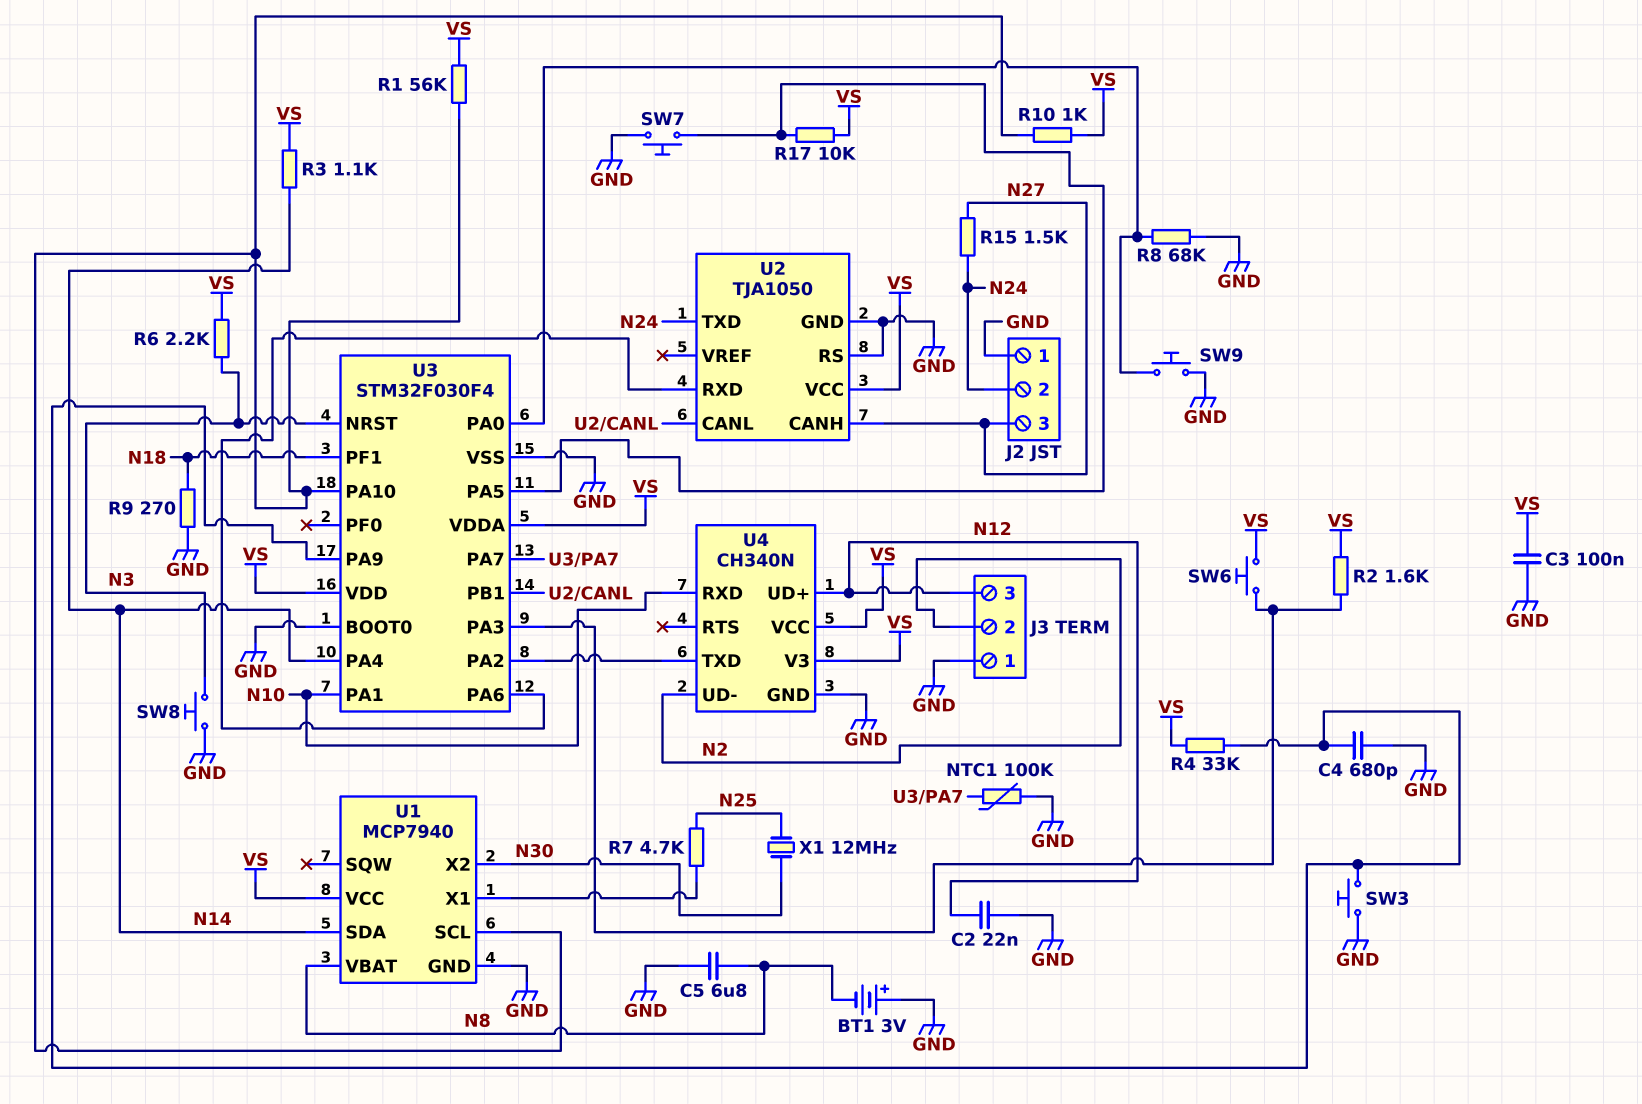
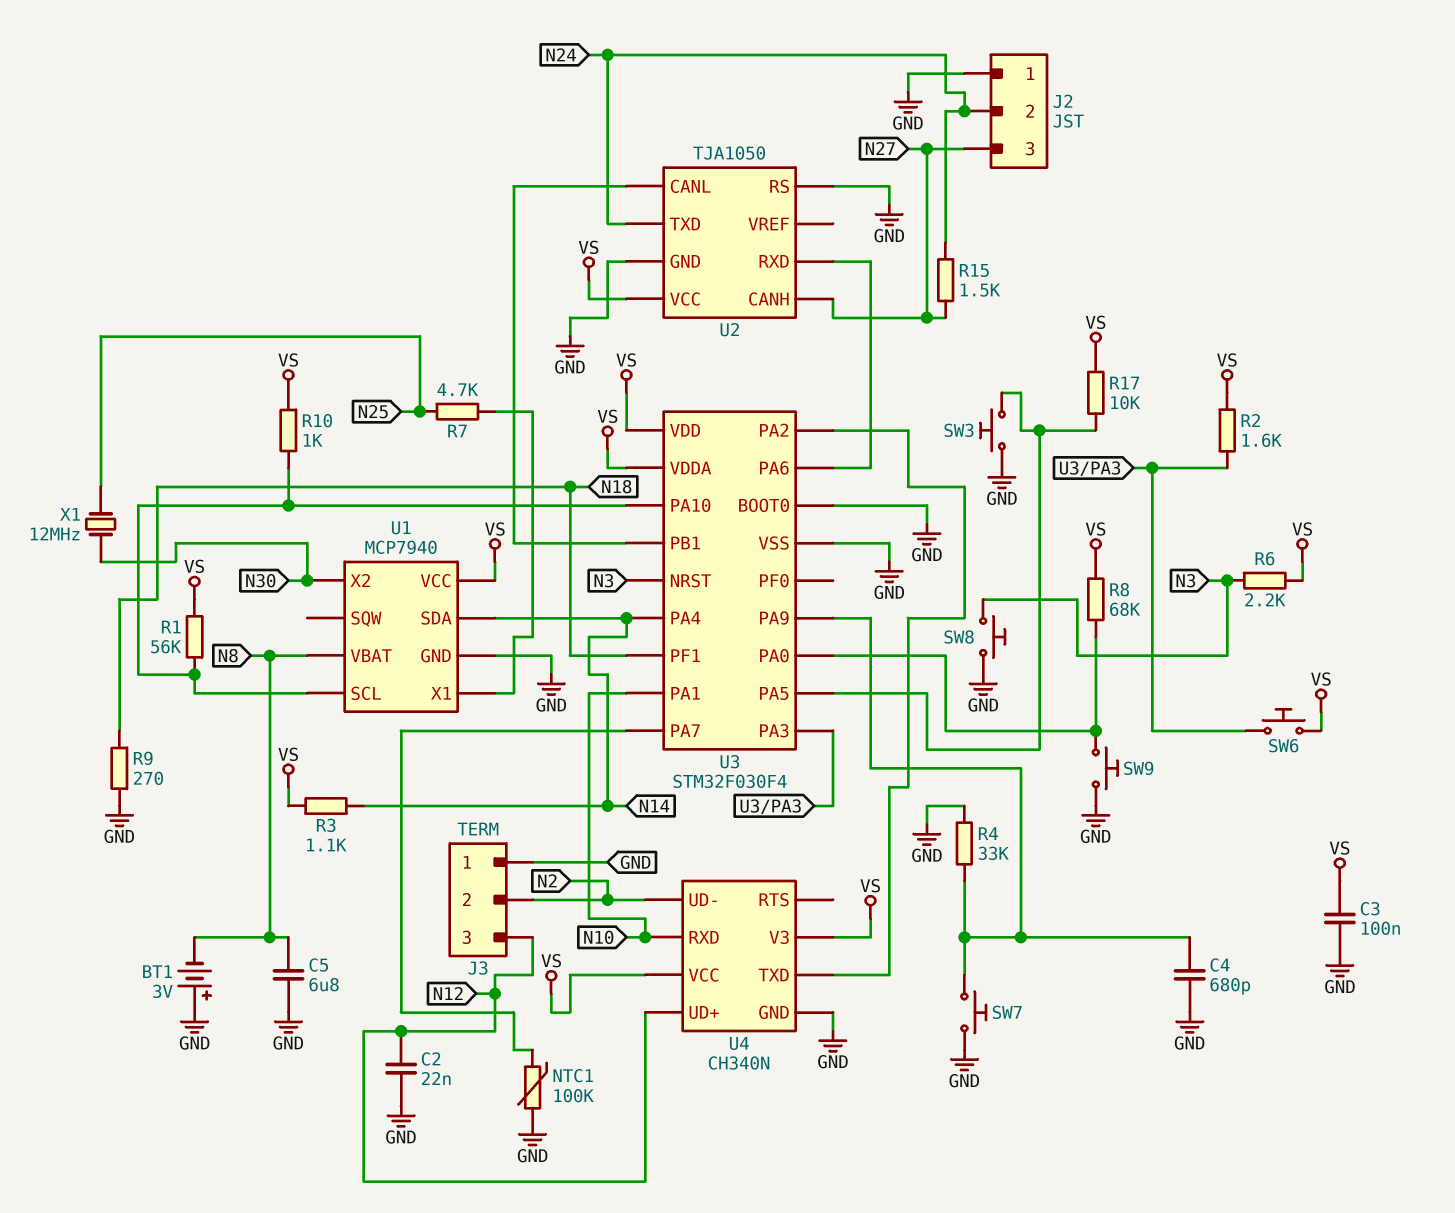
R4: 33k (U3/PA9, VS) -> 33k (GND, U3/PA9)
R8: 68k (GND, U3/PA0) -> 68k (U3/PA0, VS)
SW3: button (GND, U3/PA9) -> button (GND, U3/PA5)
SW7: button (GND, U3/PA5) -> button (GND, U3/PA9)

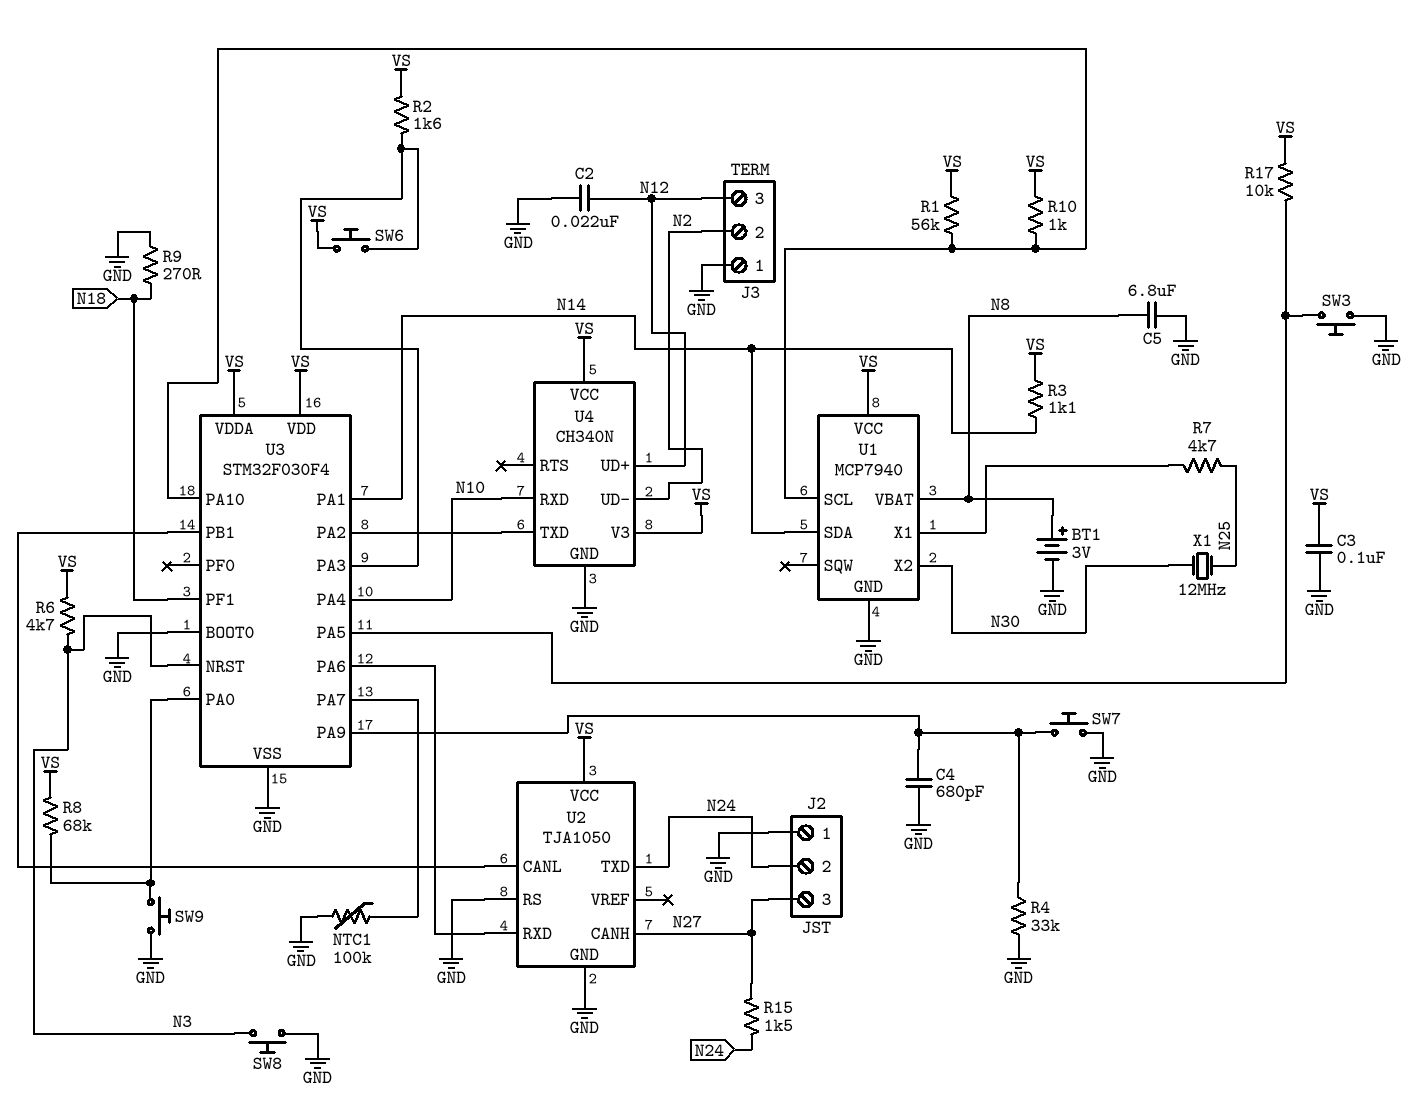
BT1: 3V (plus GND, minus N8) -> 3V (plus N8, minus GND)
R6: 2.2k (N3, VS) -> 4.7k (N3, VS)
U3 pin PA1: N10 -> N14
U3 pin PA4: N14 -> N10

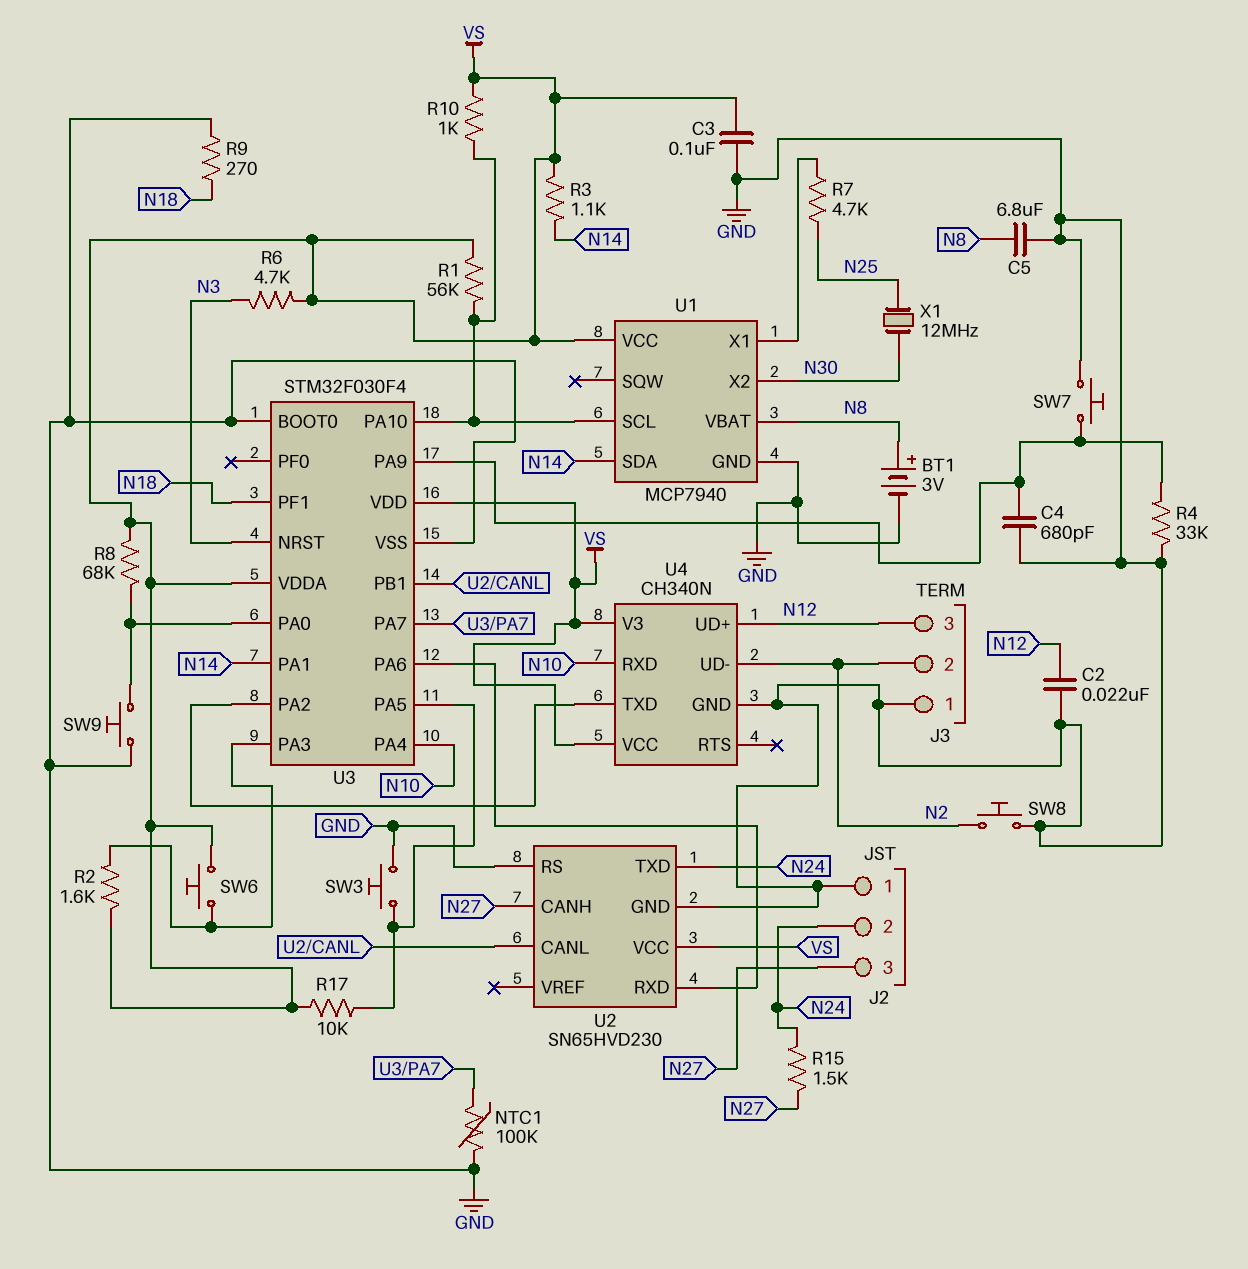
SW8: button (GND, N3) -> button (GND, N2)
U2: TJA1050 -> SN65HVD230

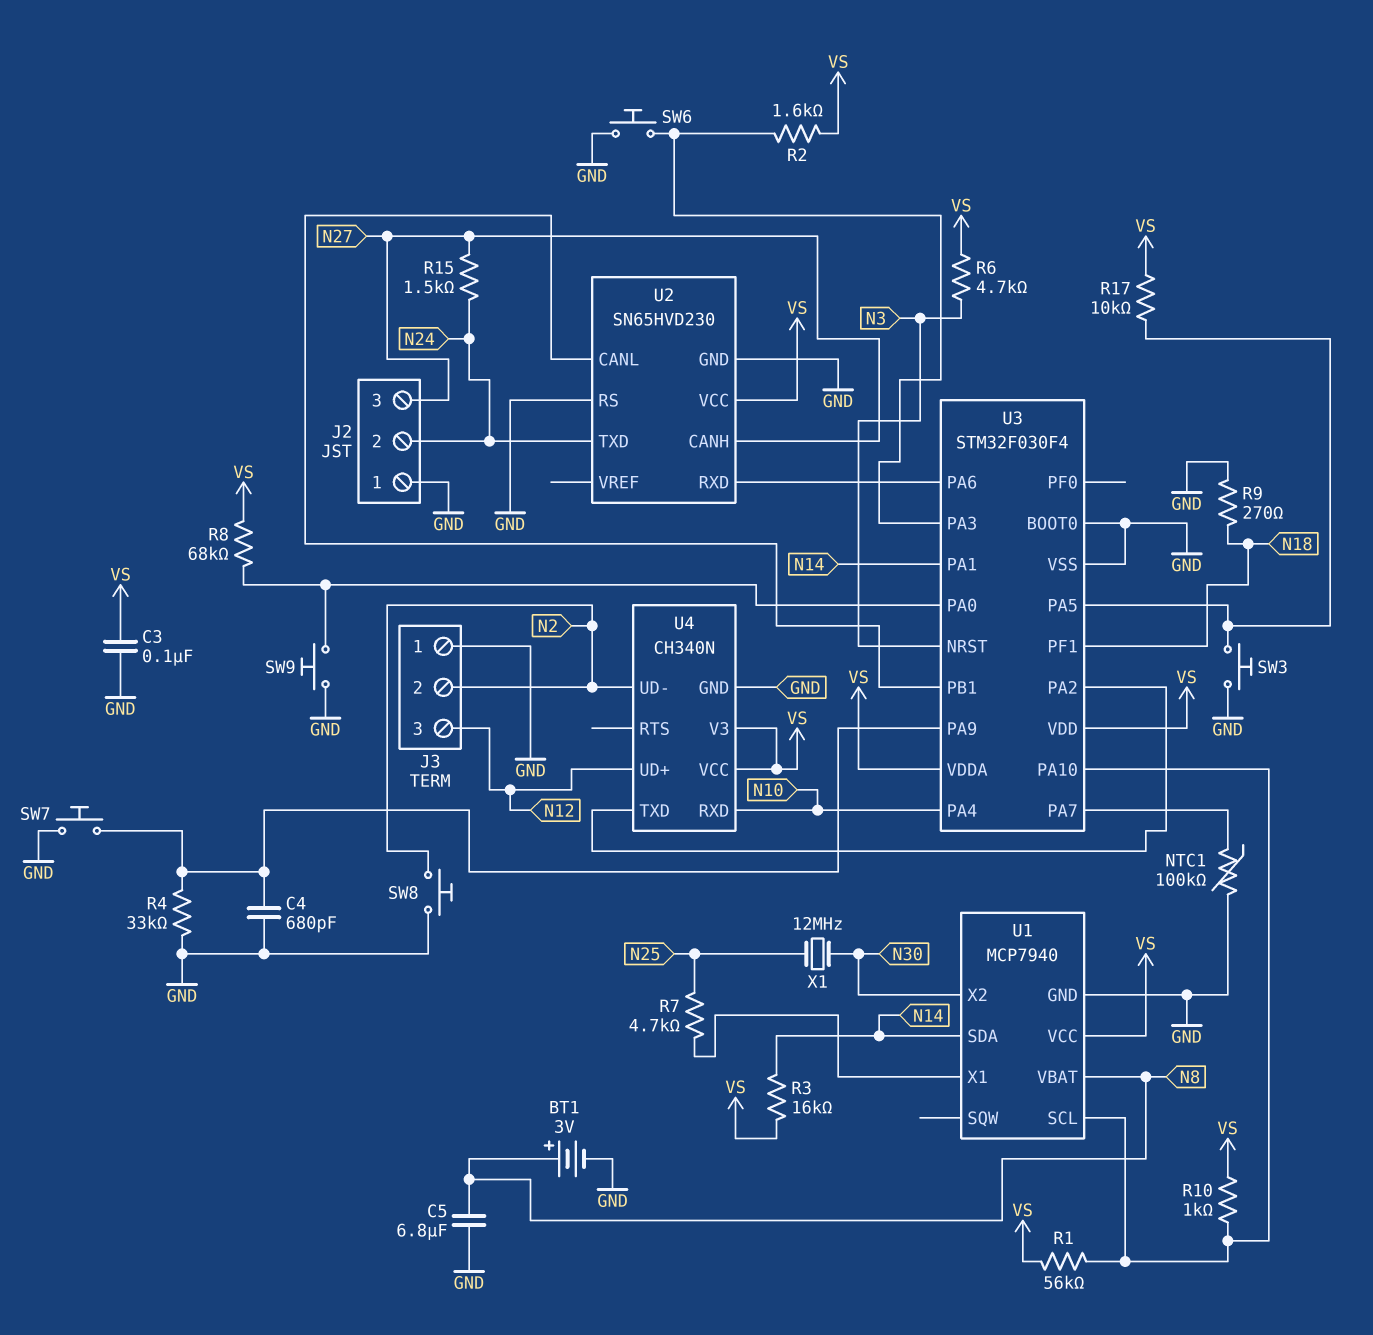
C2: 22nF (GND, N12) -> none
R3: 1.1k (N14, VS) -> 16k (N14, VS)
SW6: button (U3/PA3, VS) -> button (GND, U3/PA3)

